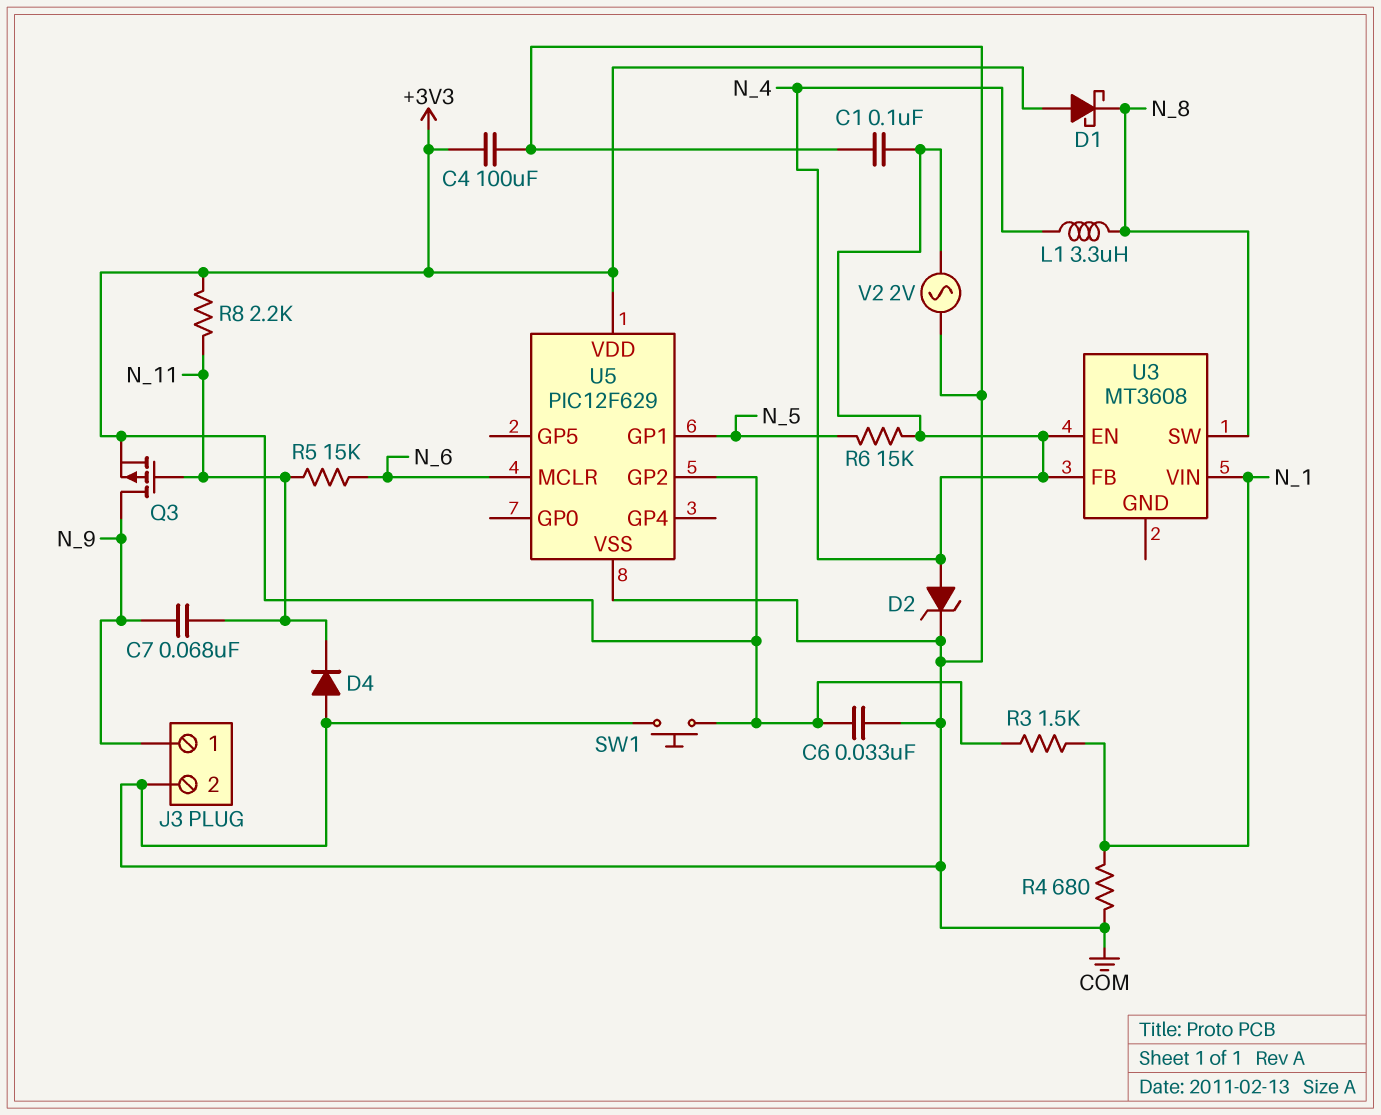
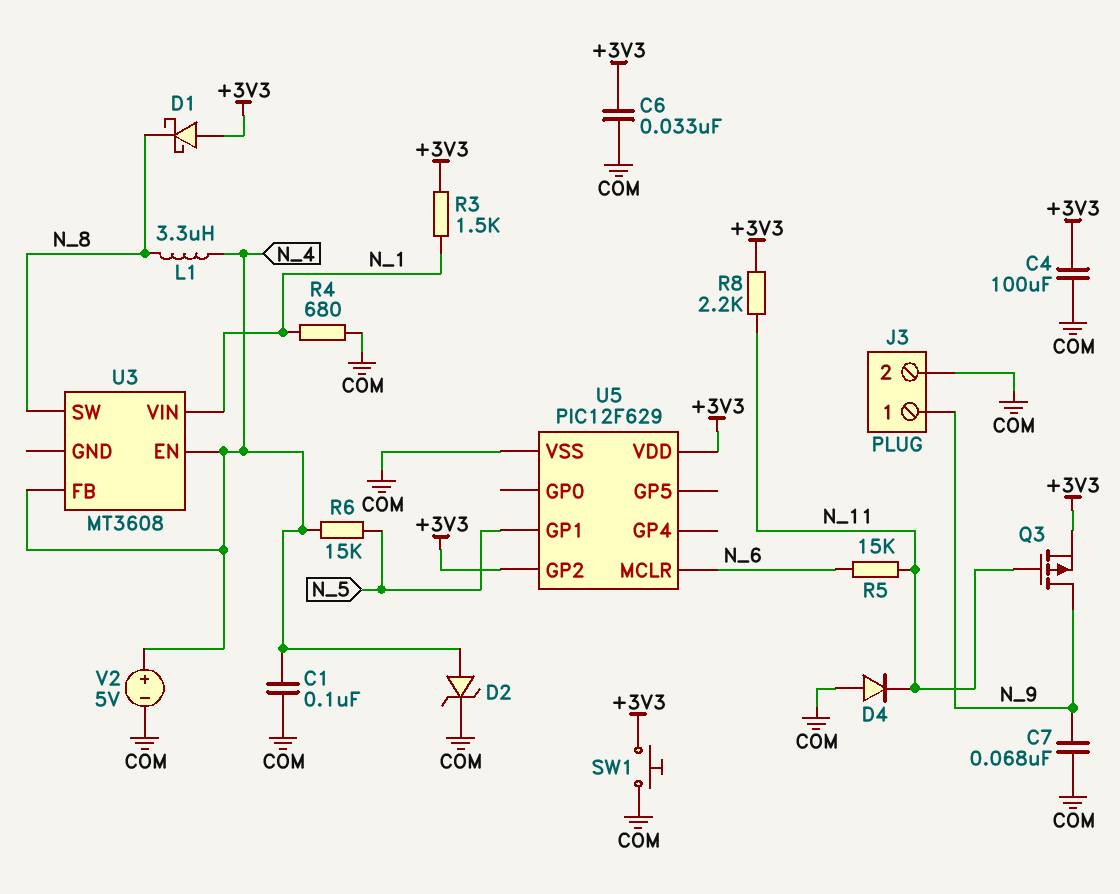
C7: 68nF (N_9, N_11) -> 68nF (COM, N_9)
V2: AC 2V (COM, N_4) -> 5V (plus N_4, minus COM)

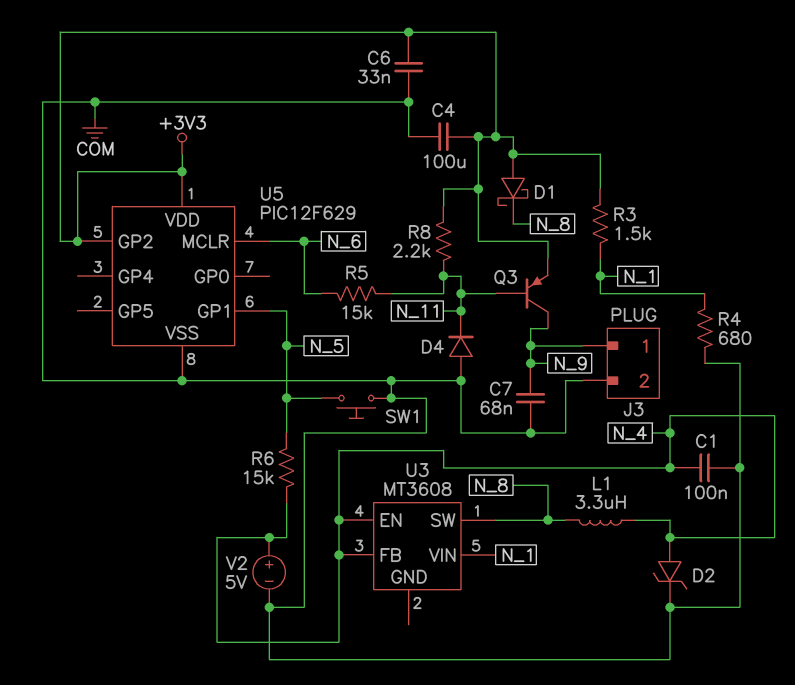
Q3: PMOS (G N_11, D N_9, S +3V3) -> PNP (B N_11, C N_9, E +3V3)
SW1: button (+3V3, COM) -> button (COM, N_5)

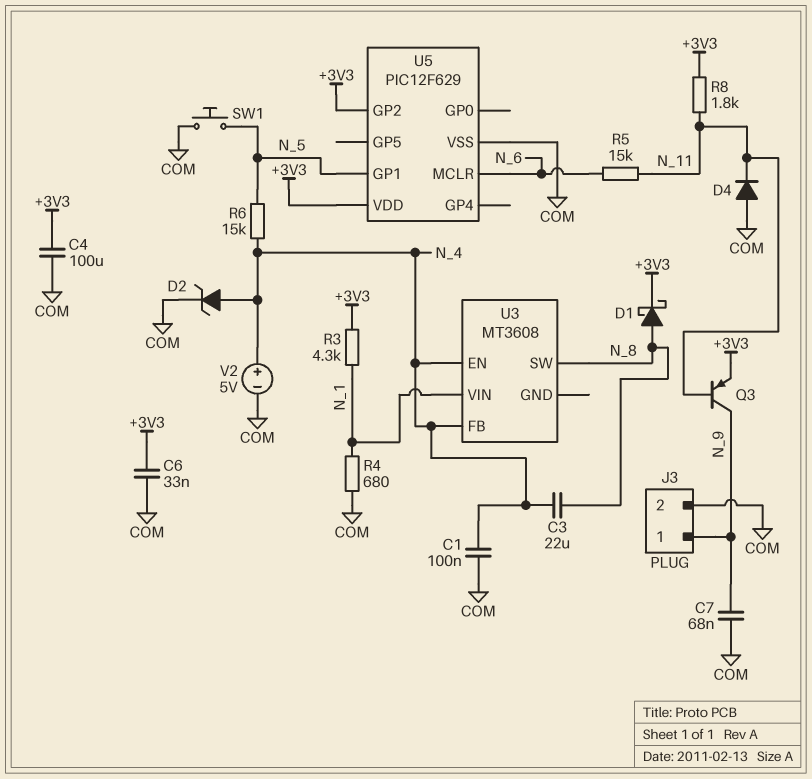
C3: none -> 22uF (N_4, N_8)
D1: schottky (A +3V3, K N_8) -> schottky (A N_8, K +3V3)
L1: 3.3uH (N_4, N_8) -> none
R3: 1.5k (+3V3, N_1) -> 4.3k (+3V3, N_1)
R8: 2.2k (+3V3, N_11) -> 1.8k (+3V3, N_11)

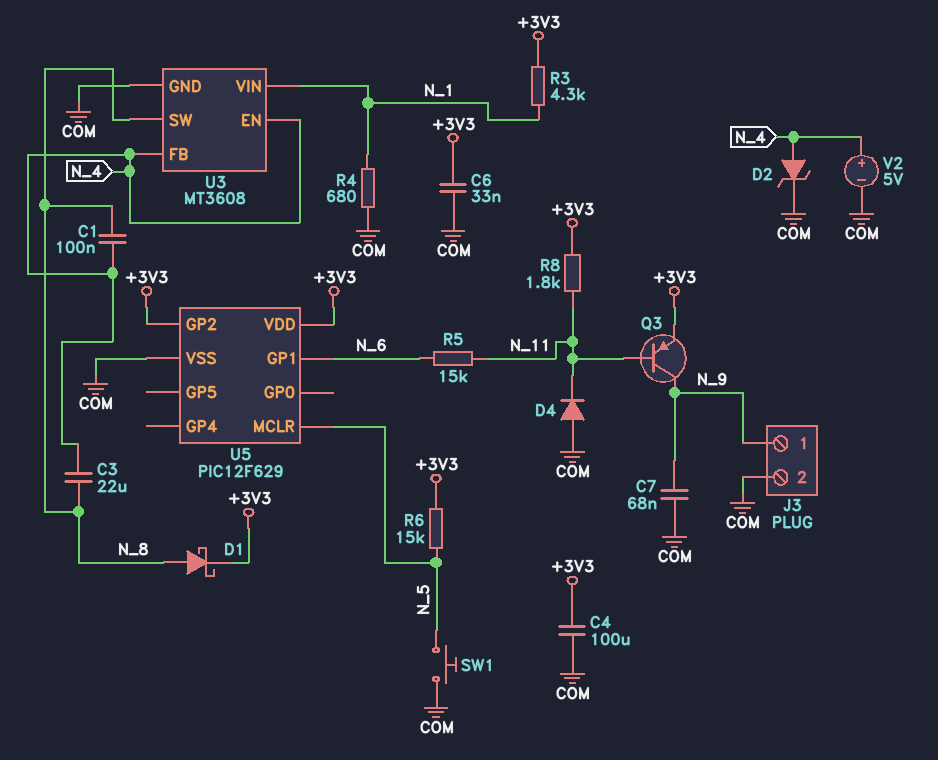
C1: 100nF (COM, N_4) -> 100nF (N_4, N_8)
R6: 15k (N_4, N_5) -> 15k (+3V3, N_5)
U3 pin GND: none -> COM
U5 pin GP1: N_5 -> N_6
U5 pin MCLR: N_6 -> N_5

